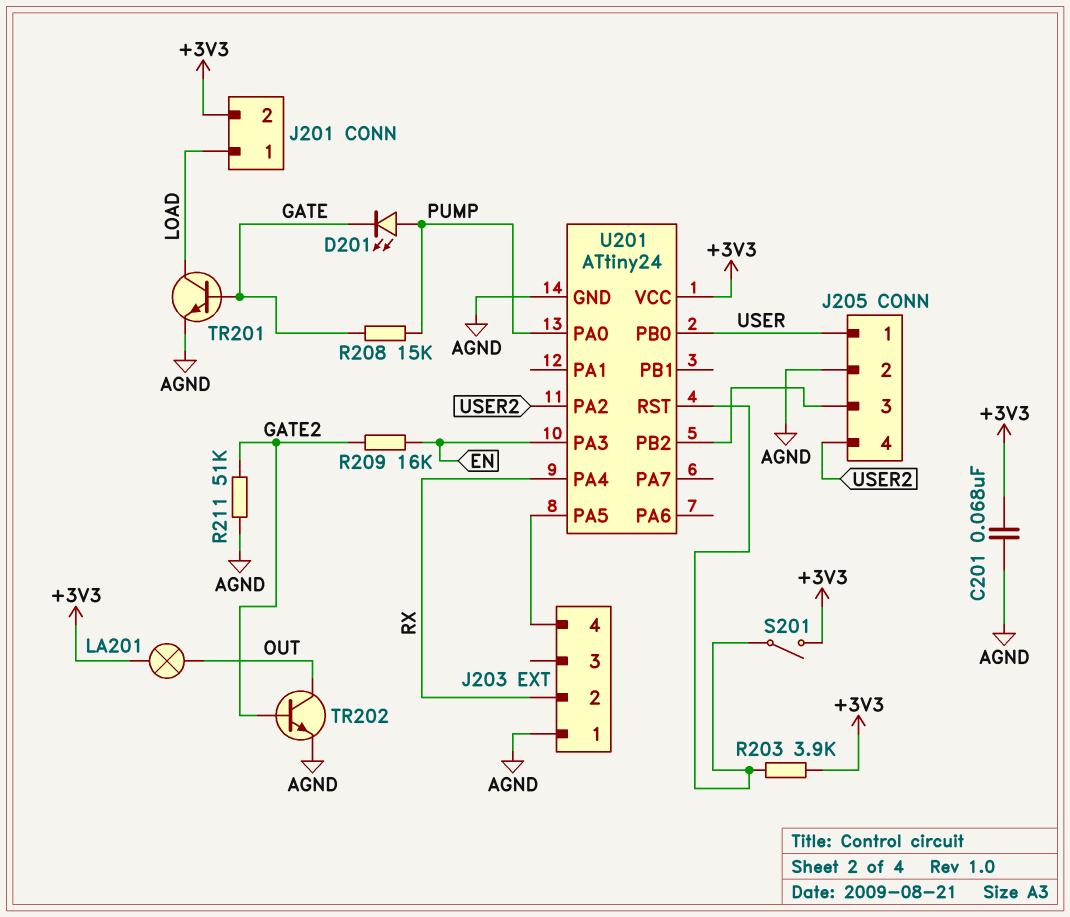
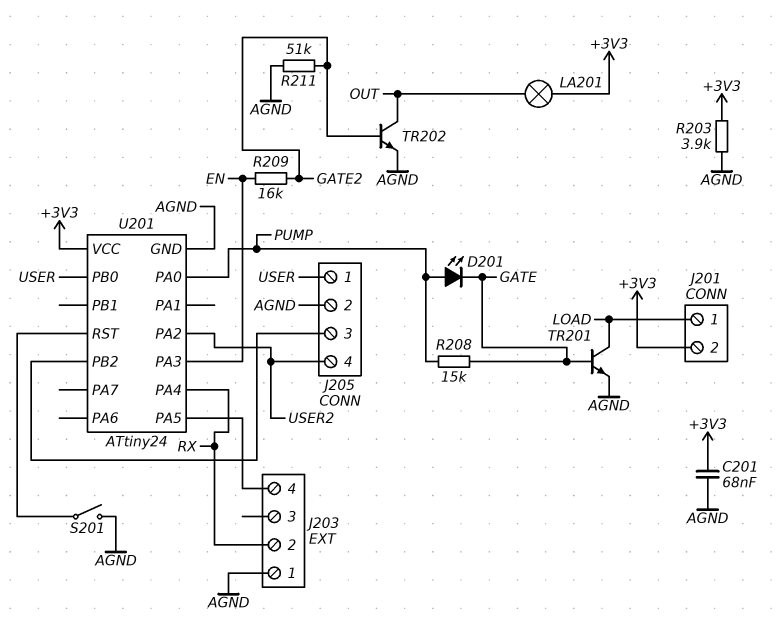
R203: 3.9k (+3V3, U201/RST) -> 3.9k (+3V3, AGND)
S201: switch (+3V3, U201/RST) -> switch (AGND, U201/RST)

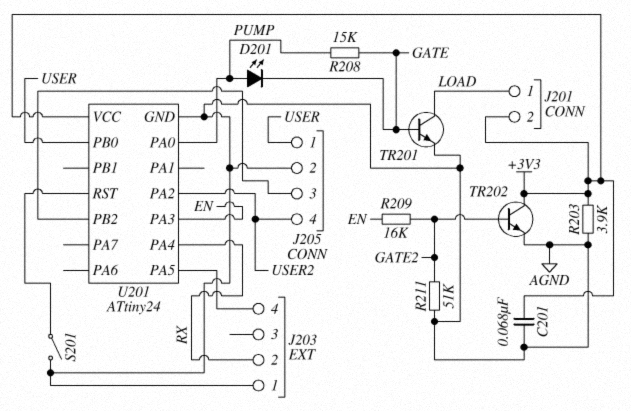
LA201: lamp (+3V3, OUT) -> none
TR202: NPN (B GATE2, C OUT, E AGND) -> NPN (B GATE2, C +3V3, E AGND)

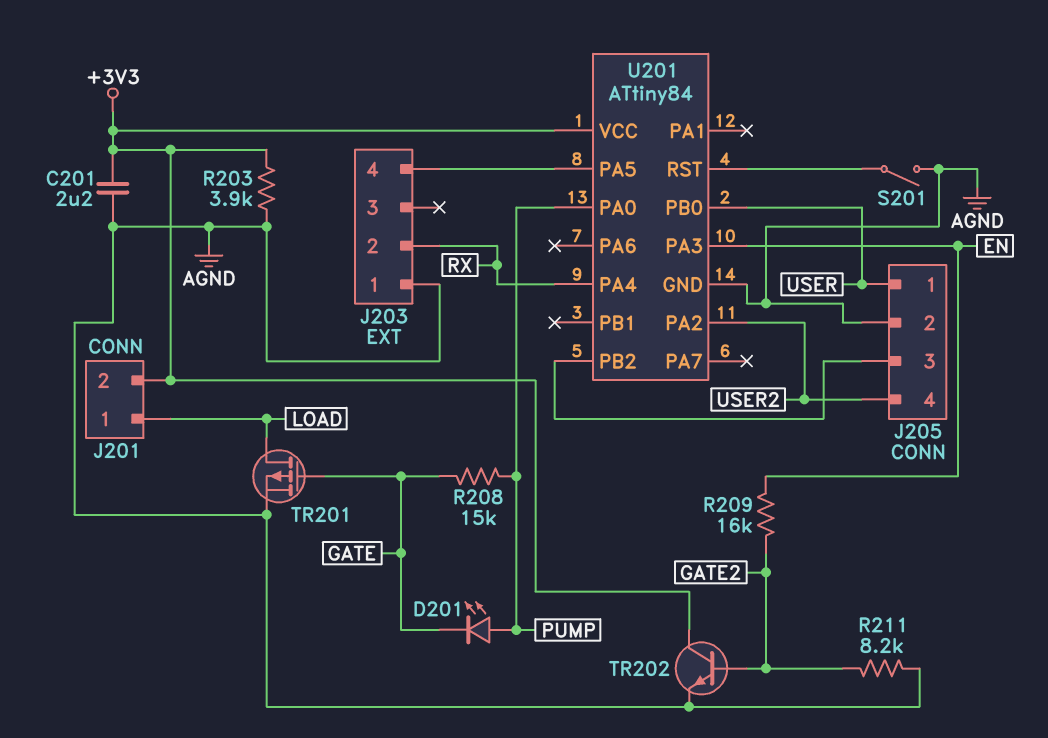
C201: 68nF (+3V3, AGND) -> 2.2uF (+3V3, AGND)
R211: 51k (AGND, GATE2) -> 8.2k (AGND, GATE2)
TR201: NPN (B GATE, C LOAD, E AGND) -> PMOS (G GATE, D LOAD, S AGND)
U201: ATtiny24 -> ATtiny84

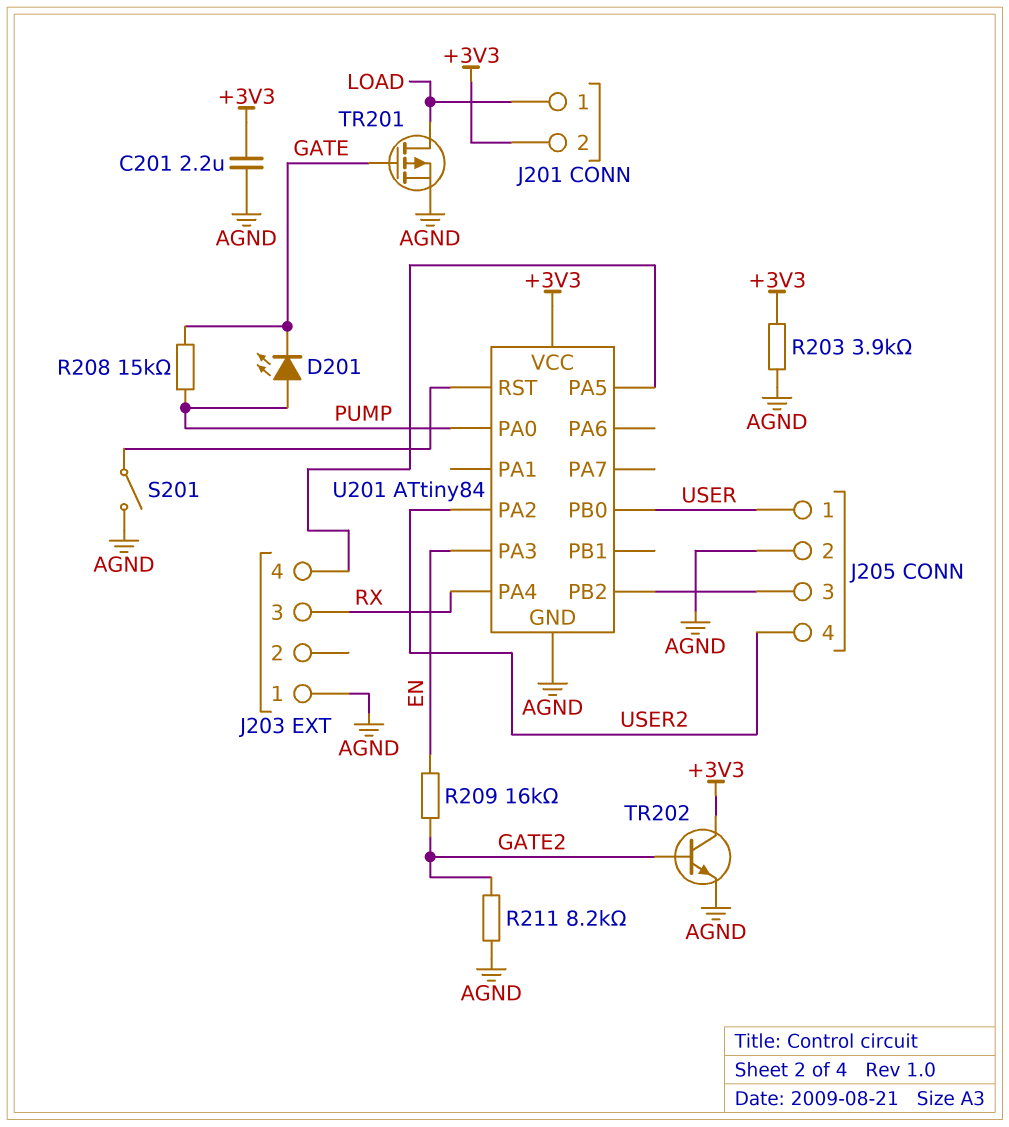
J203 pin 2: RX -> none
J203 pin 3: none -> RX

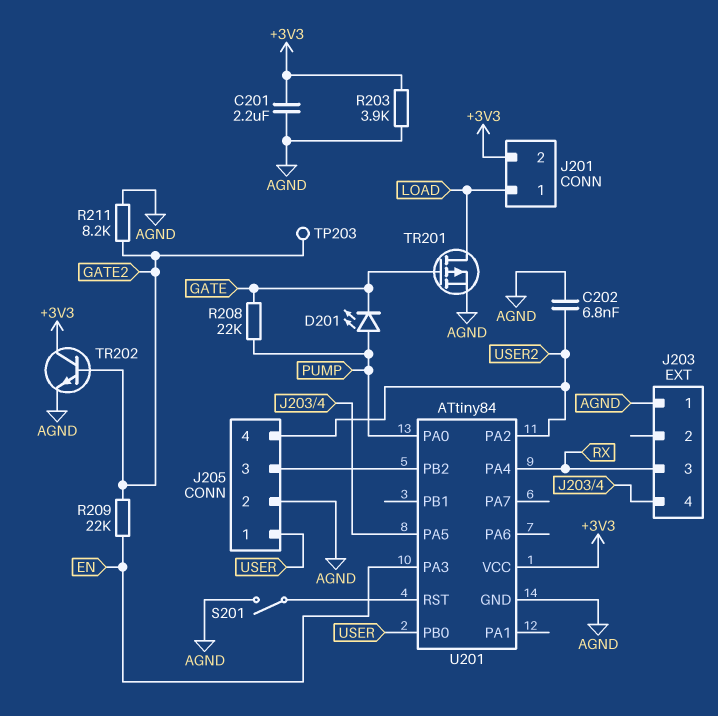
C202: none -> 6.8nF (AGND, USER2)
R208: 15k (GATE, PUMP) -> 22k (GATE, PUMP)
R209: 16k (EN, GATE2) -> 22k (EN, GATE2)
TP203: none -> test point (GATE2)

